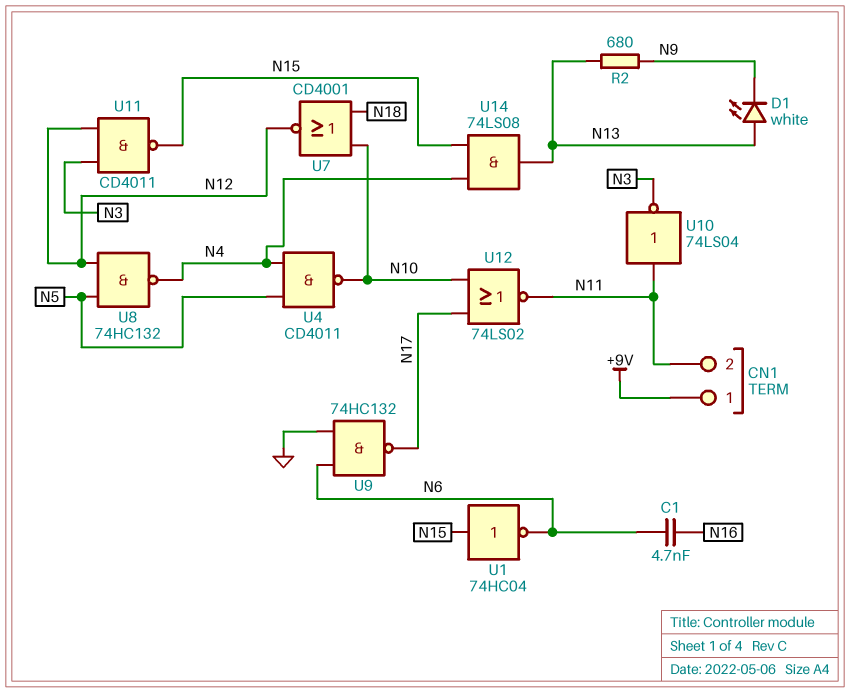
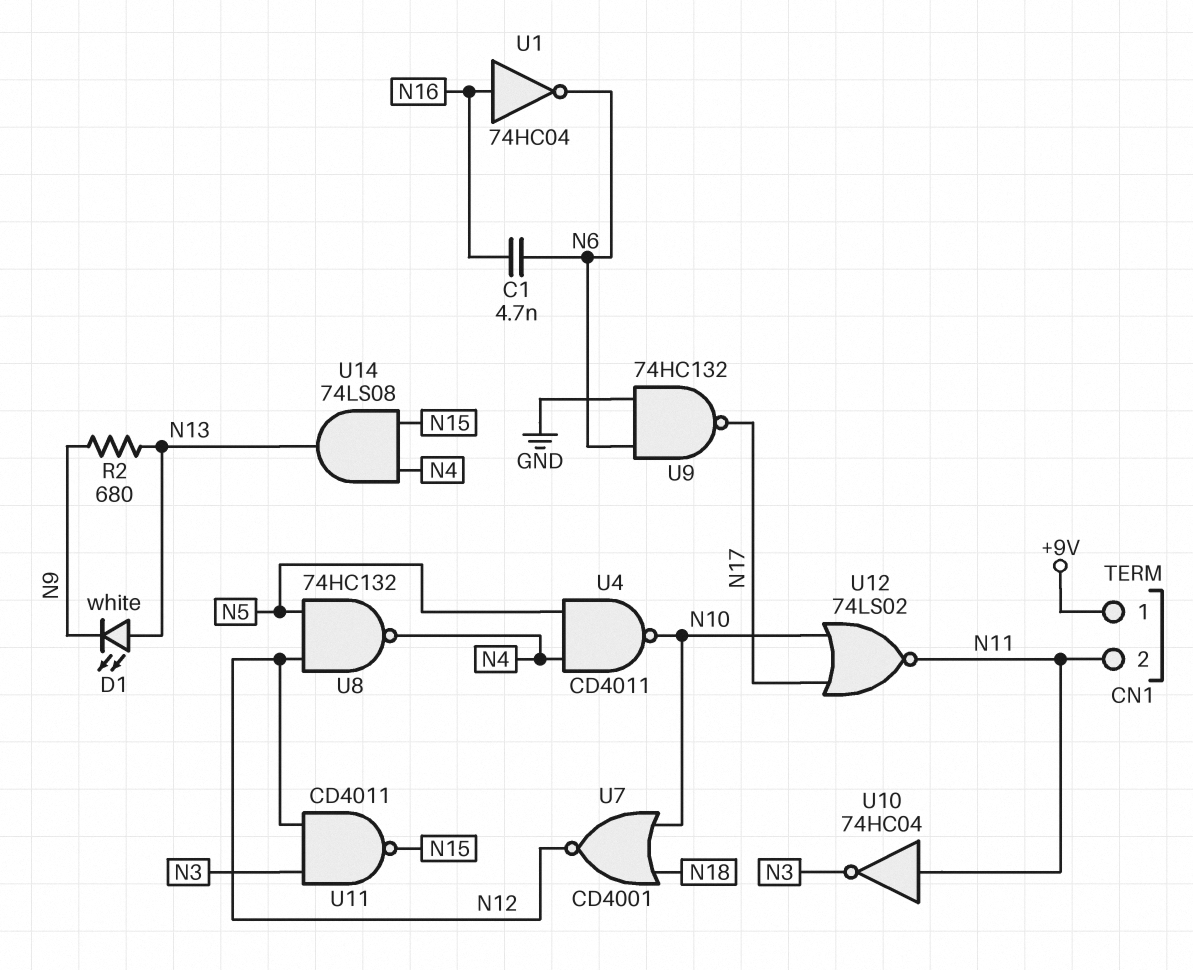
U1: NOT 74HC04 (in N15, out N6) -> NOT 74HC04 (in N16, out N6)
U10: NOT 74LS04 (in N11, out N3) -> NOT 74HC04 (in N11, out N3)

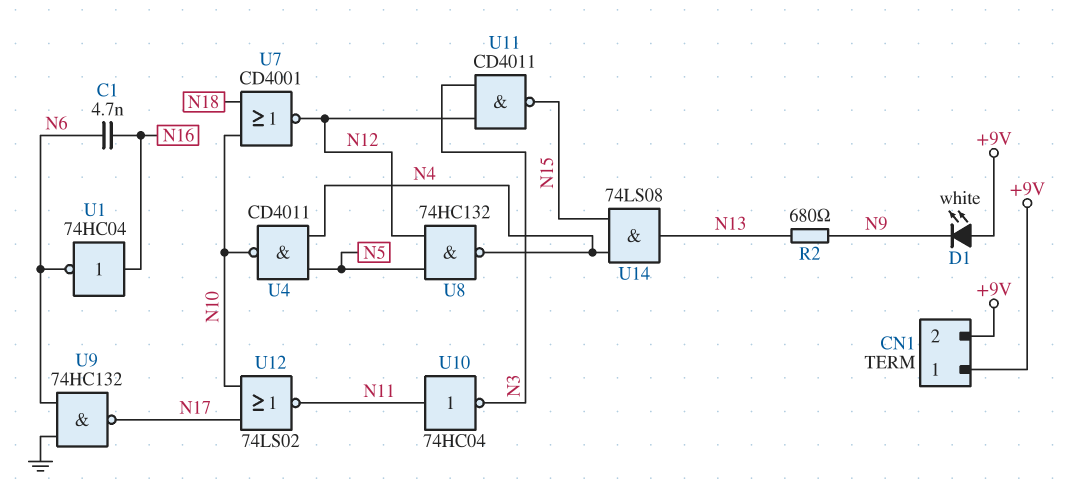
CN1 pin 2: N11 -> +9V
D1: LED white (A N13, K N9) -> LED white (A +9V, K N9)

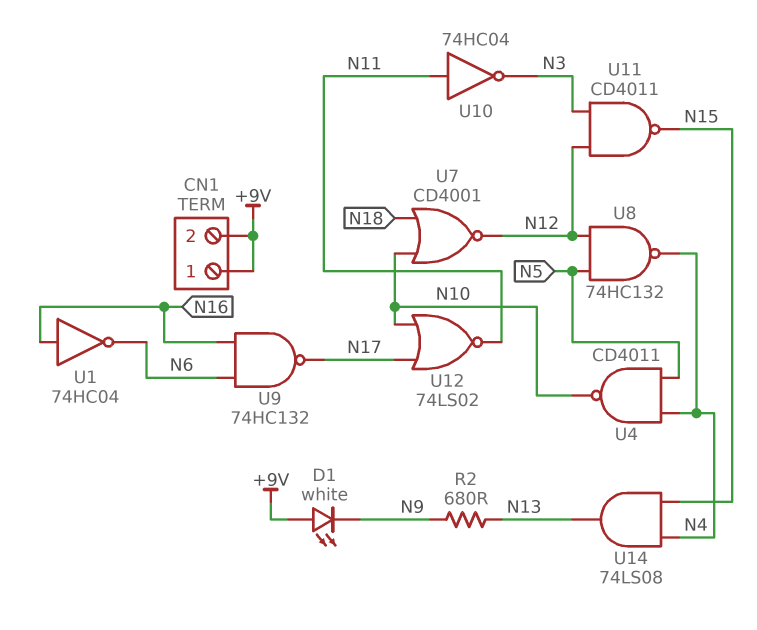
C1: 4.7nF (N6, N16) -> none
U9: NAND 74HC132 (in GND, in N6, out N17) -> NAND 74HC132 (in N6, in N16, out N17)

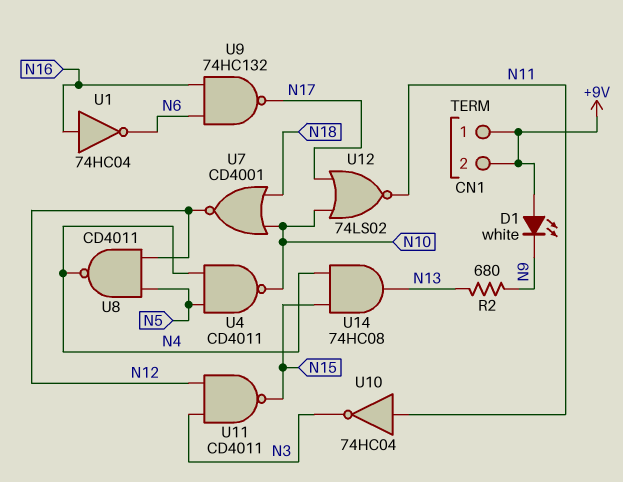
U8: NAND 74HC132 (in N5, in N12, out N4) -> NAND CD4011 (in N5, in N12, out N4)
U14: AND 74LS08 (in N4, in N15, out N13) -> AND 74HC08 (in N4, in N15, out N13)

